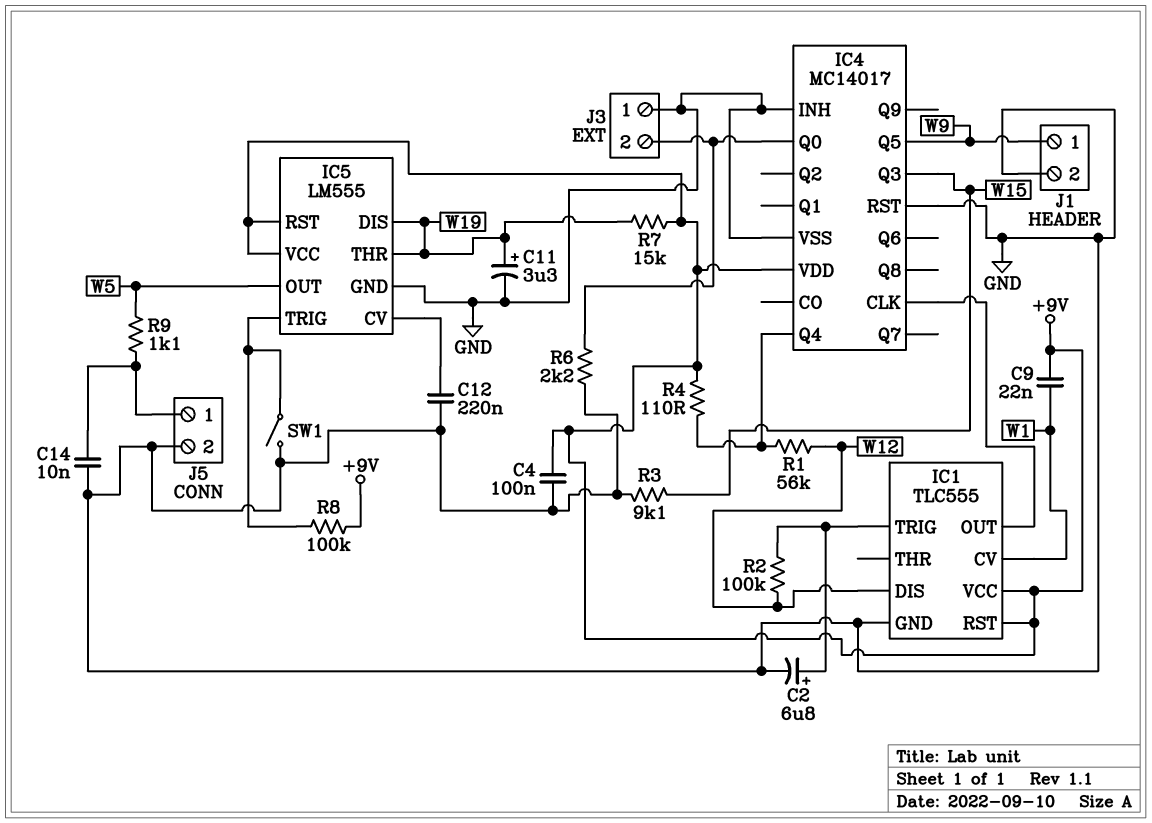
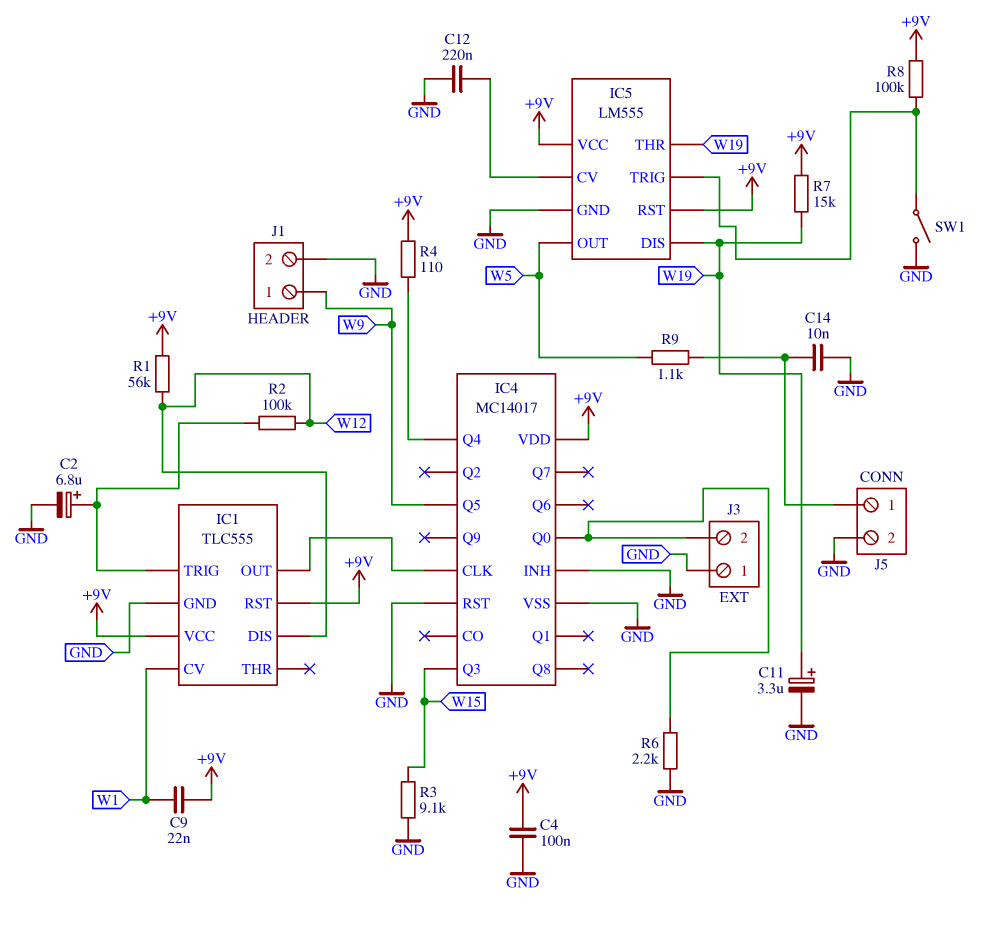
R1: 56k (IC4/Q4, W12) -> 56k (+9V, W12)

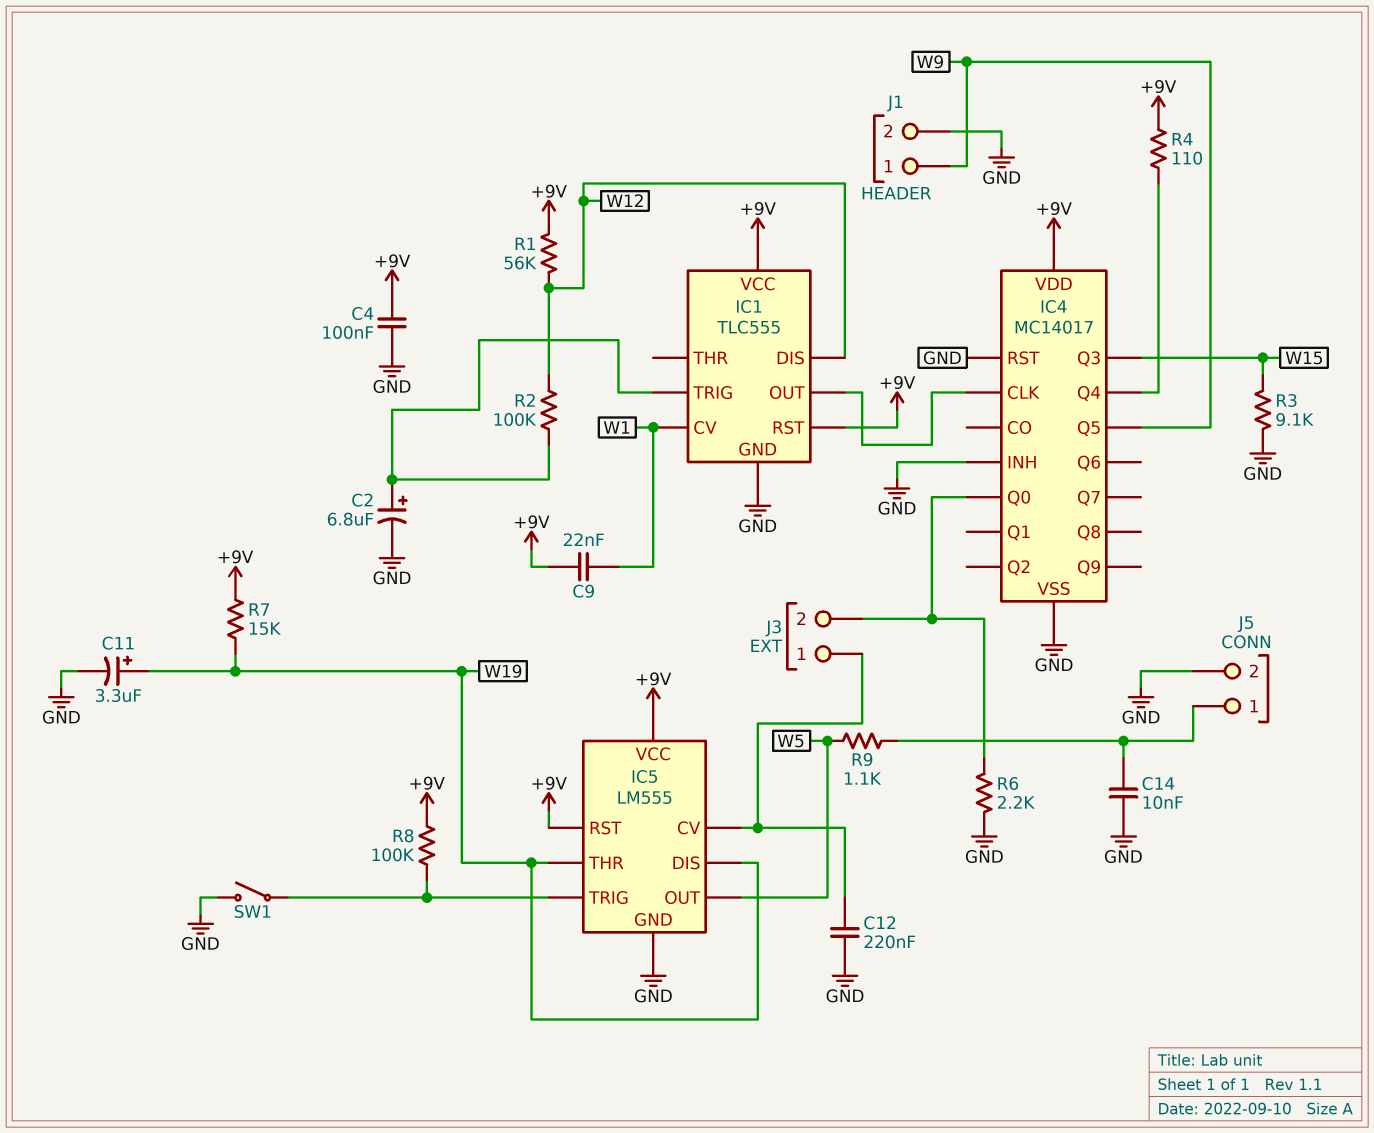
J3 pin 1: GND -> IC5/CV

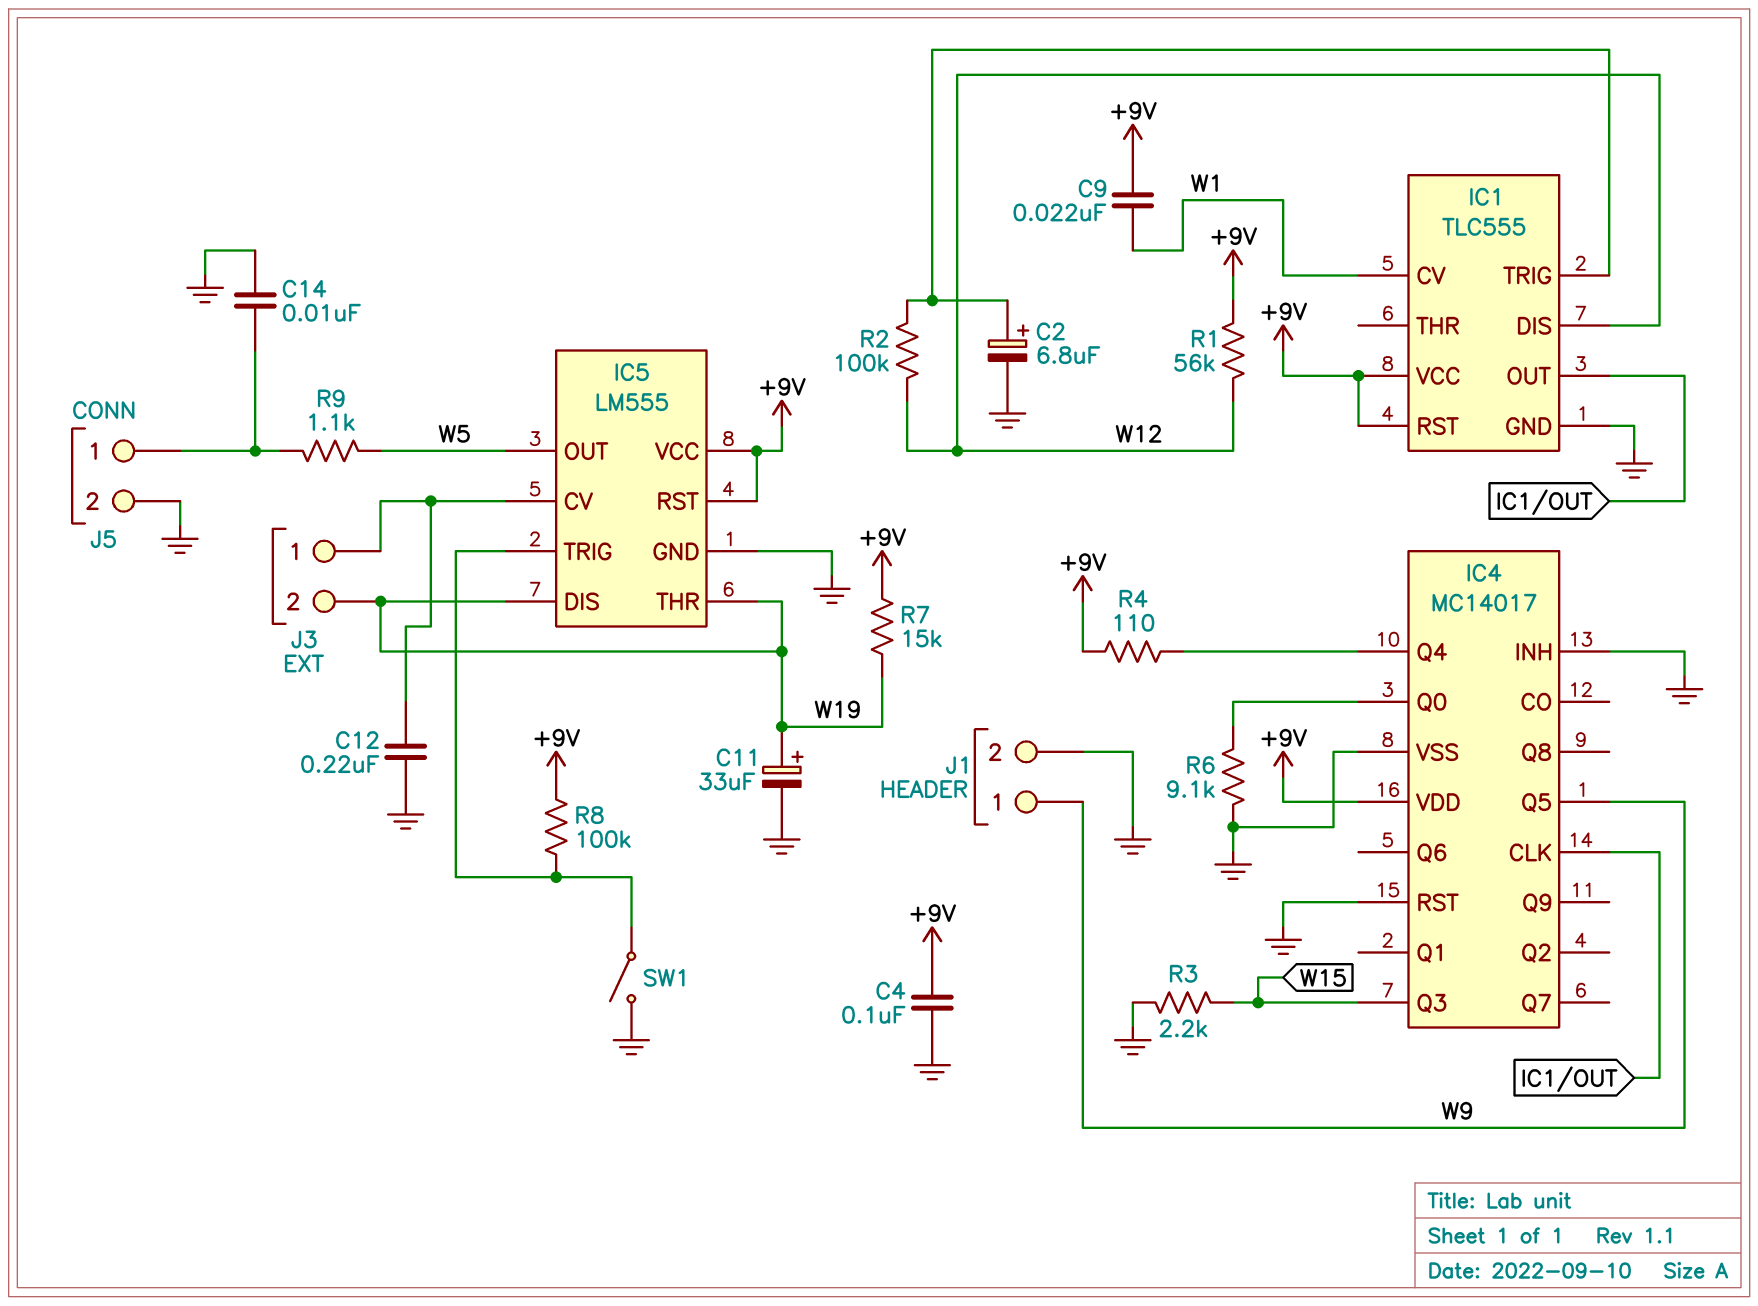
C11: 3.3uF (plus W19, minus GND) -> 33uF (plus W19, minus GND)
J3 pin 2: IC4/Q0 -> W19
R3: 9.1k (GND, W15) -> 2.2k (GND, W15)
R6: 2.2k (GND, IC4/Q0) -> 9.1k (GND, IC4/Q0)

